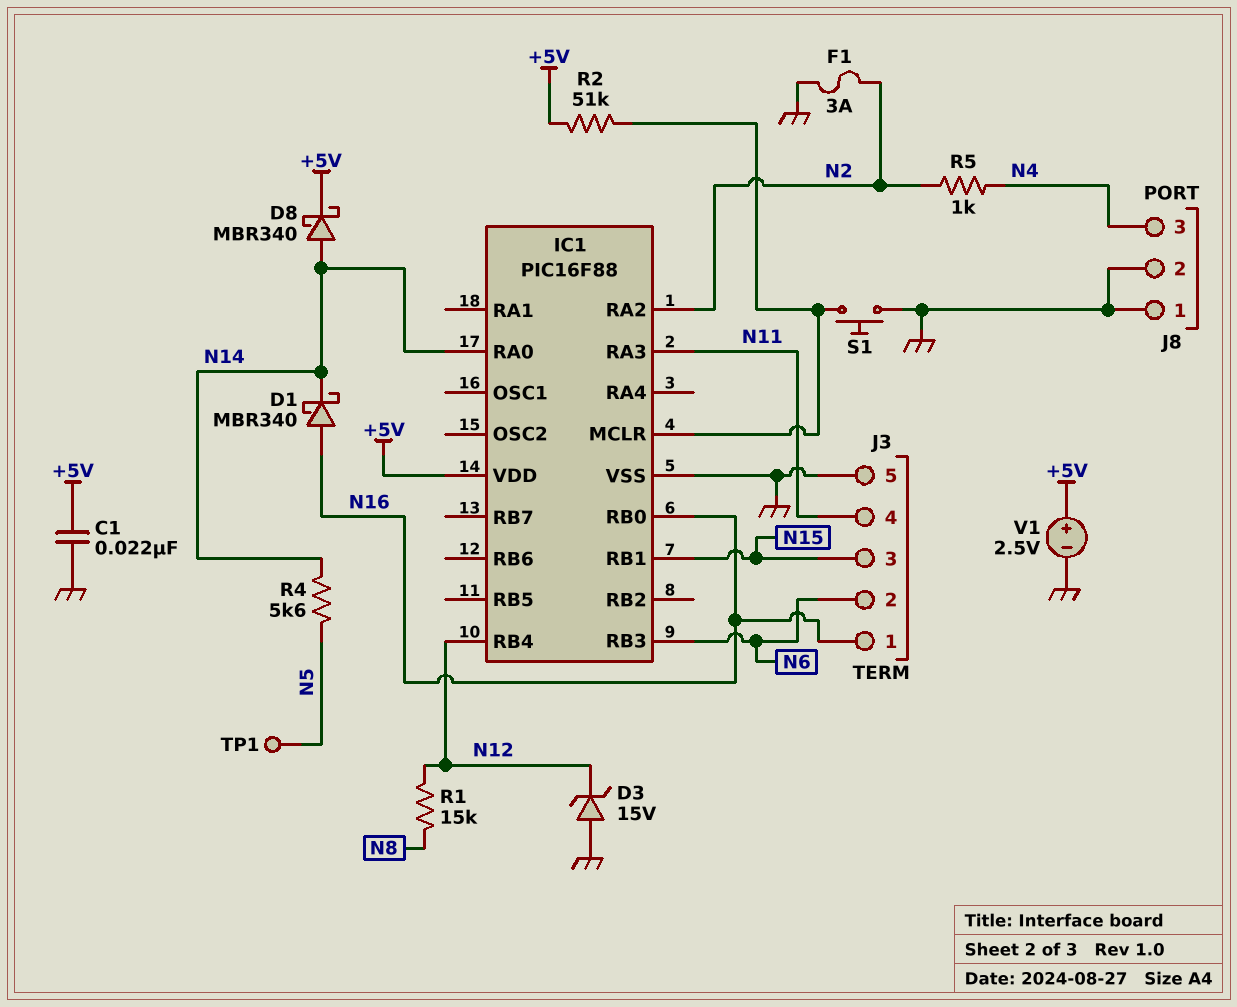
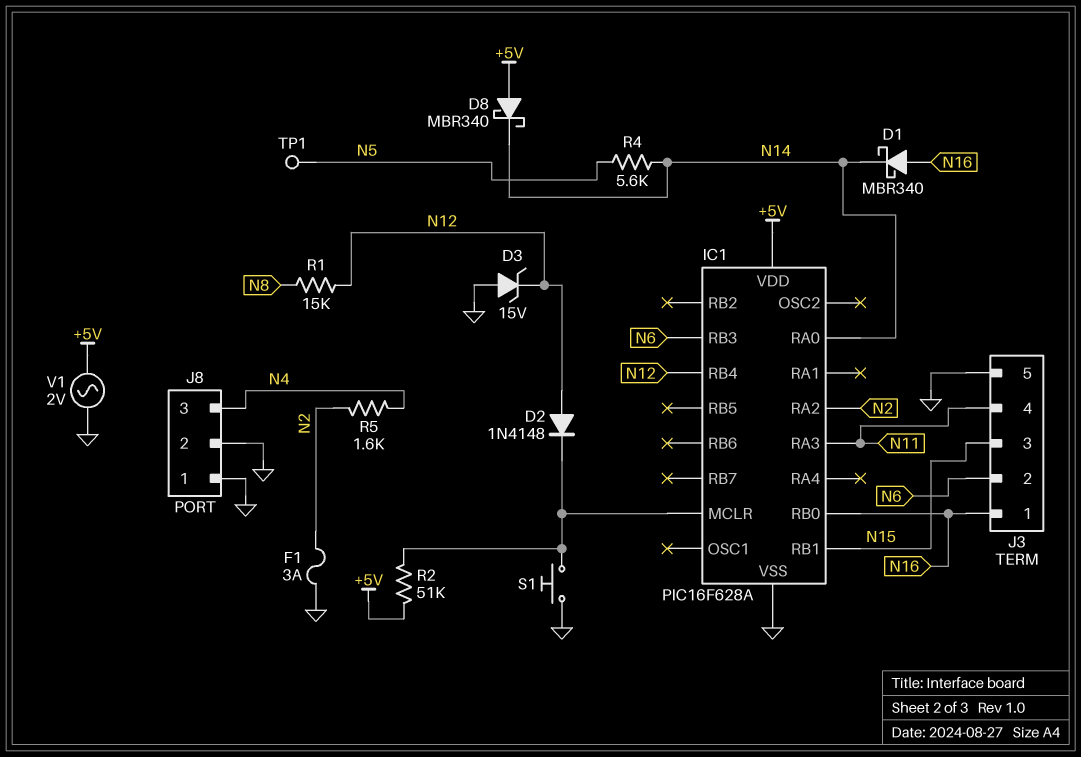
C1: 22nF (+5V, GND) -> none
D2: none -> diode 1N4148 (A N12, K IC1/MCLR)
D8: schottky MBR340 (A N14, K +5V) -> schottky MBR340 (A +5V, K N14)
IC1: PIC16F88 -> PIC16F628A
R5: 1k (N2, N4) -> 1.6k (N2, N4)
V1: 2.5V (plus +5V, minus GND) -> AC 2V (+5V, GND)

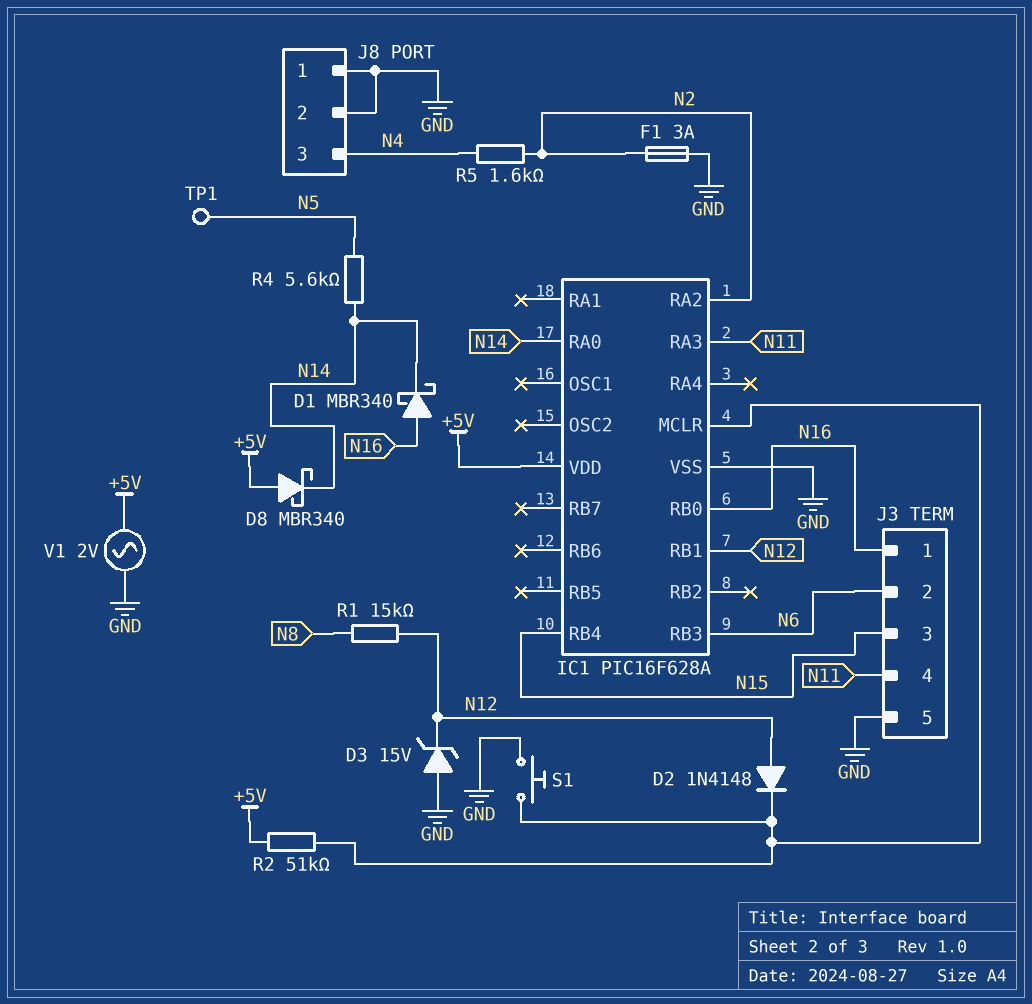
IC1 pin RB1: N15 -> N12
IC1 pin RB4: N12 -> N15

